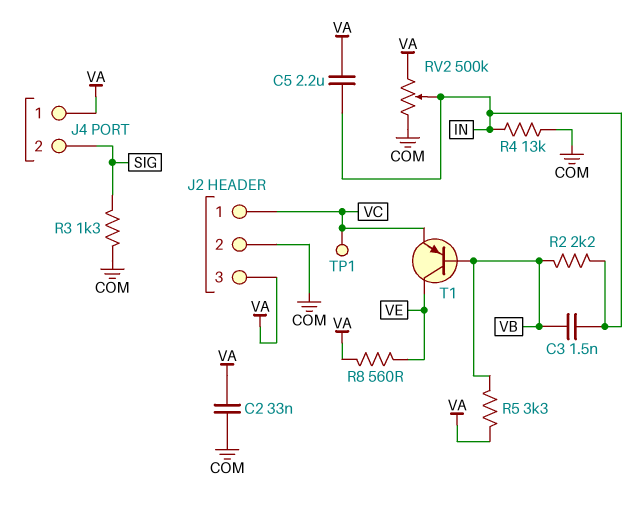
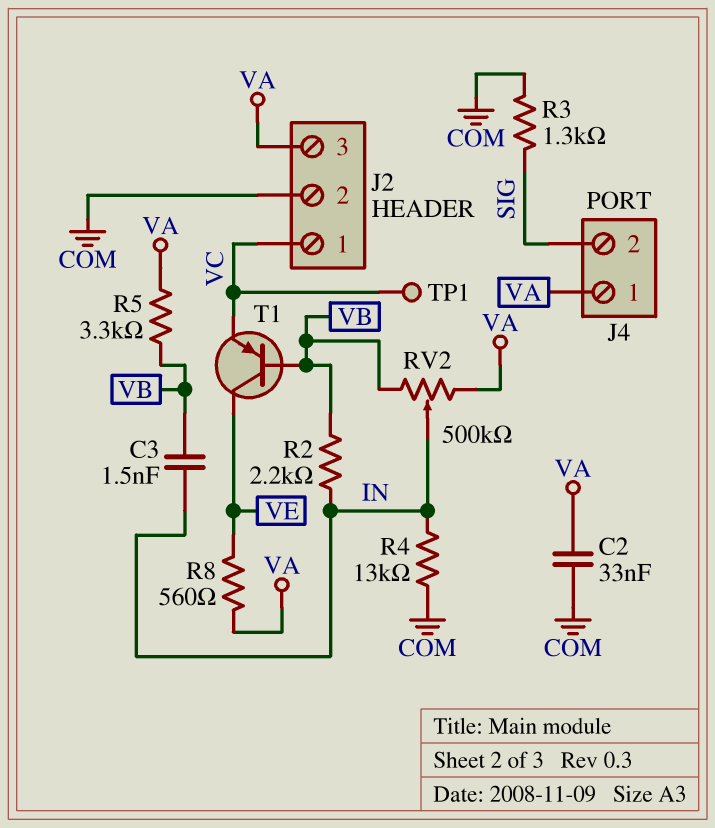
C5: 2.2uF (IN, VA) -> none
RV2: 500k (COM, VA, wiper IN) -> 500k (VA, VB, wiper IN)

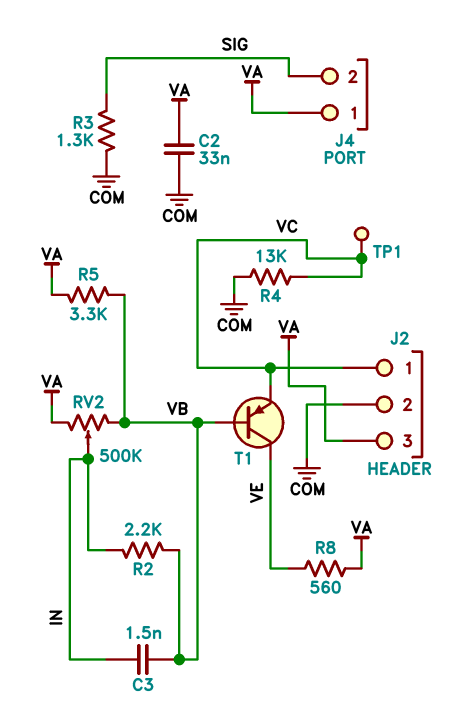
R4: 13k (COM, IN) -> 13k (COM, VC)

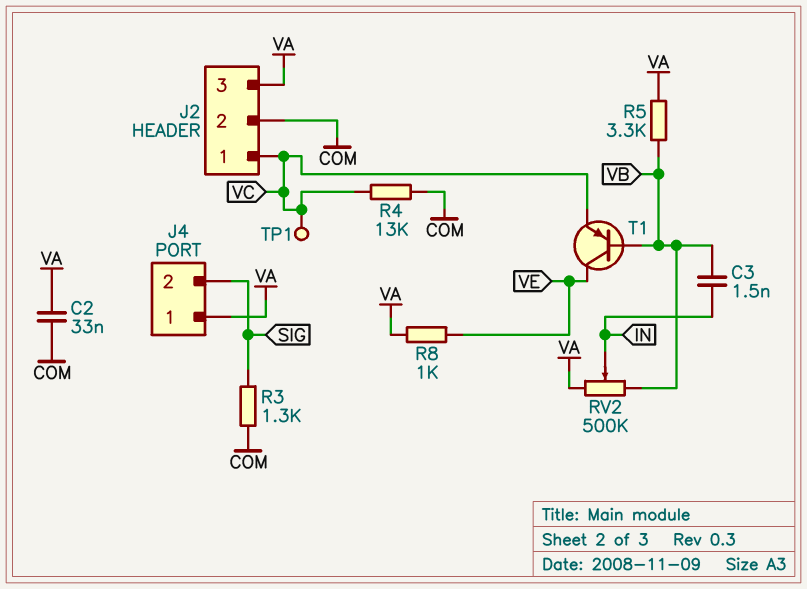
R2: 2.2k (IN, VB) -> none
R8: 560 (VA, VE) -> 1k (VA, VE)

